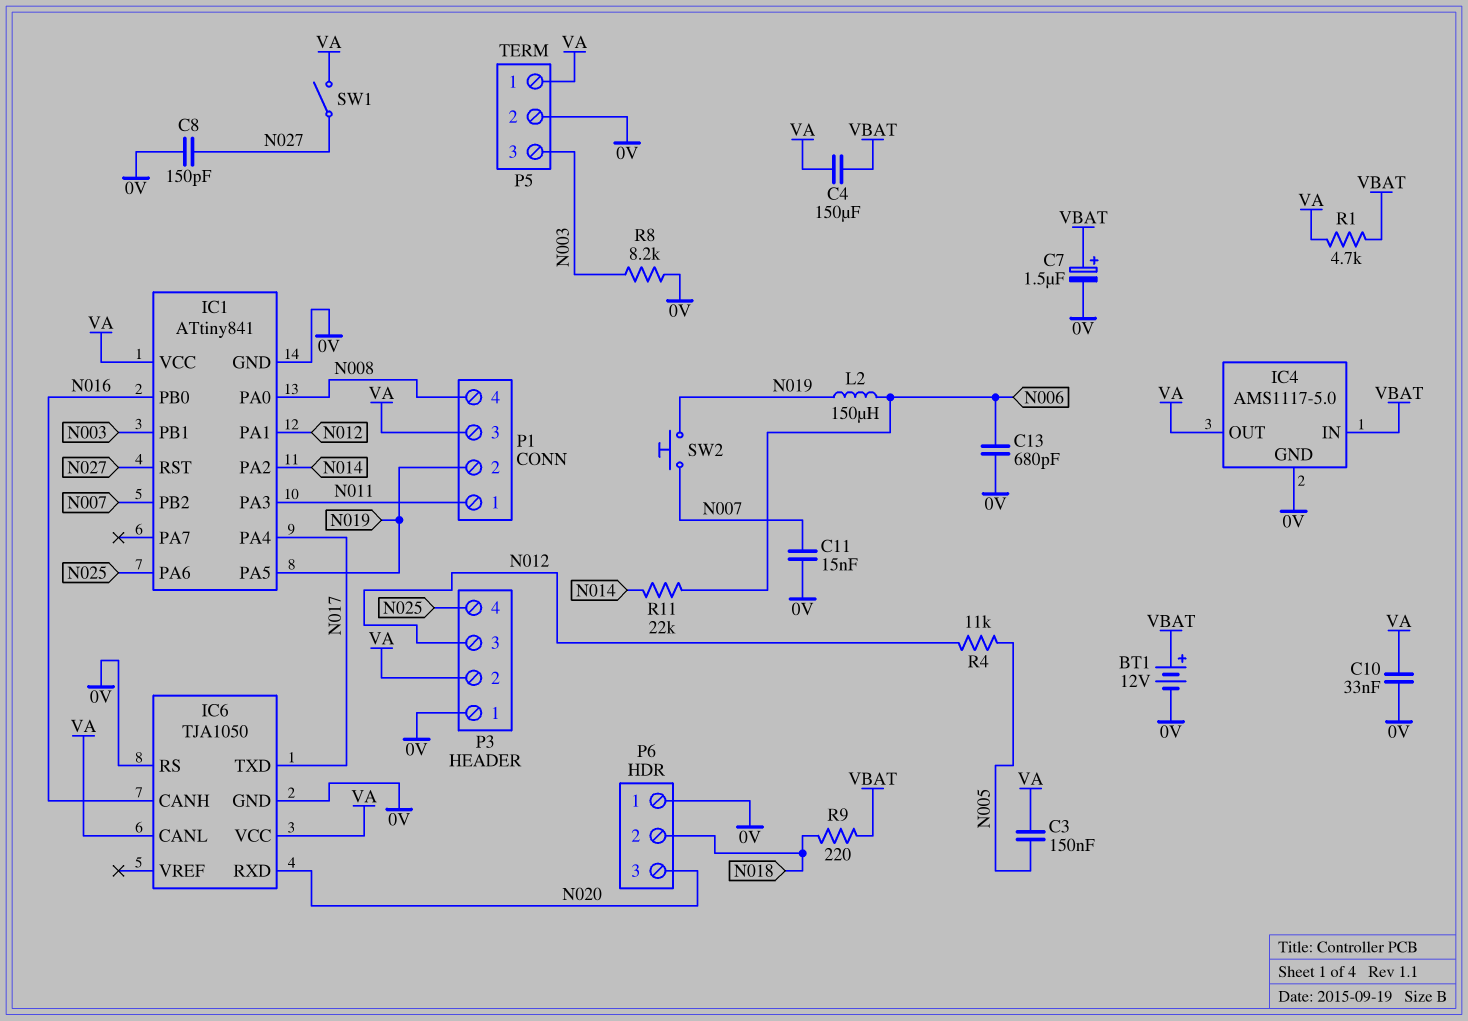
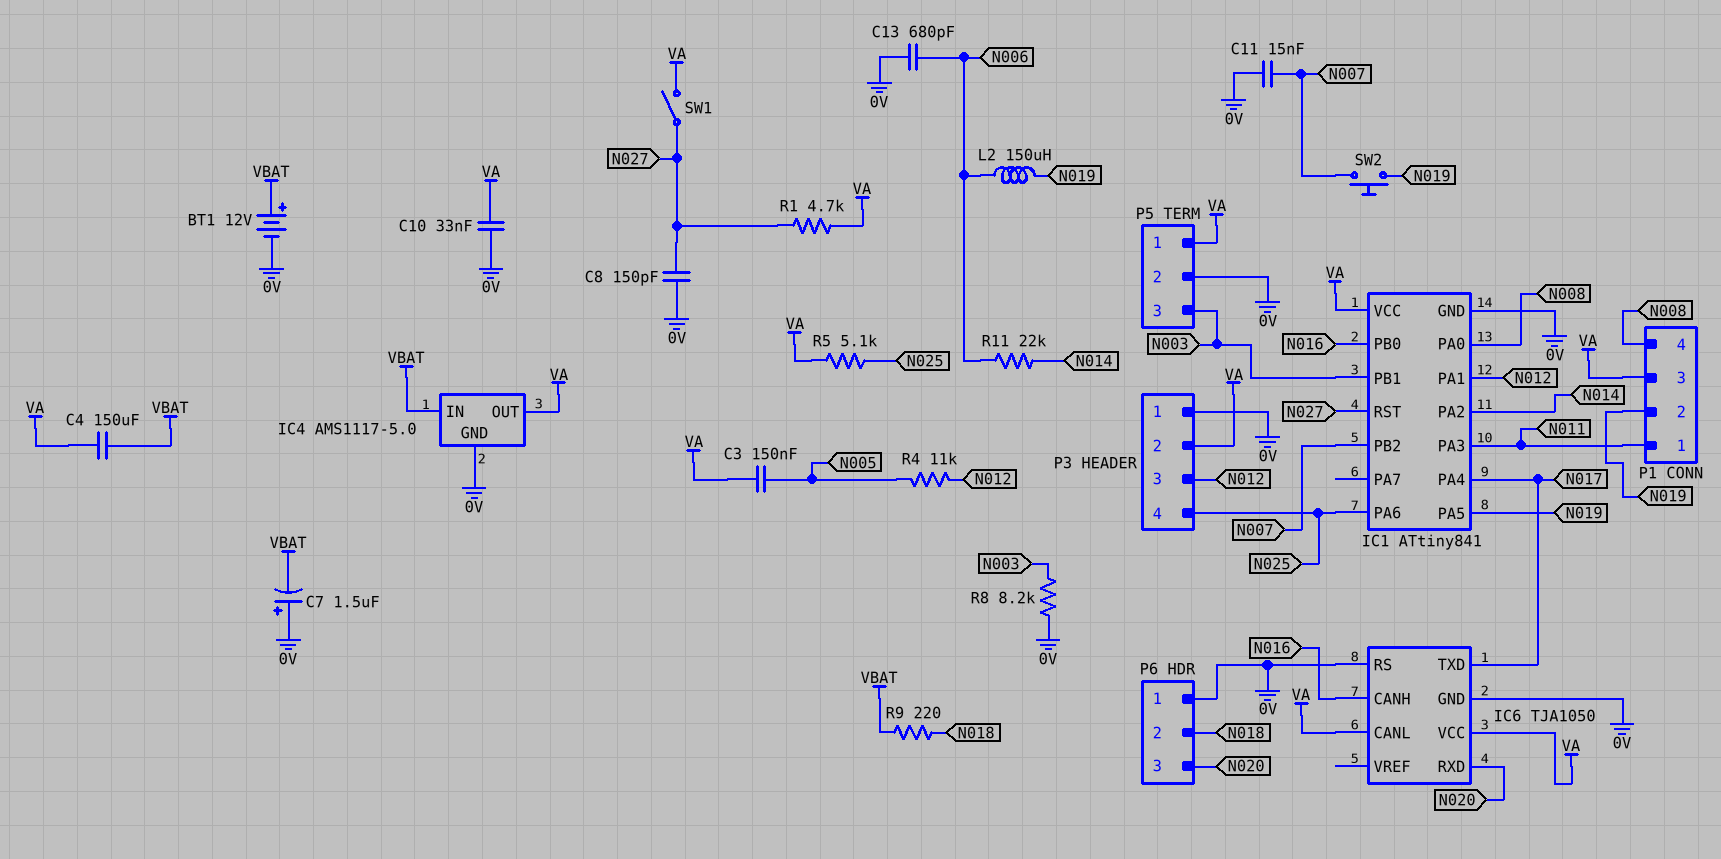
C7: 1.5uF (plus VBAT, minus 0V) -> 1.5uF (plus 0V, minus VBAT)
R1: 4.7k (VA, VBAT) -> 4.7k (N027, VA)
R5: none -> 5.1k (N025, VA)

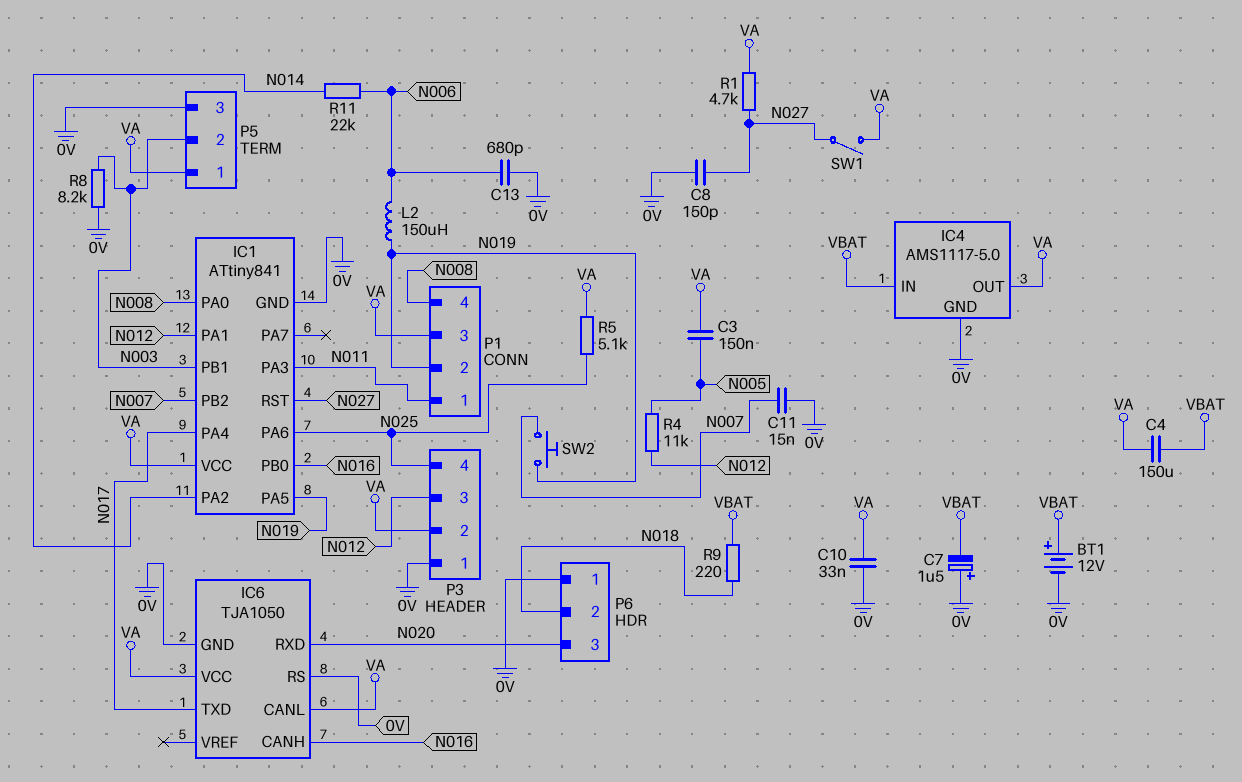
P5 pin 2: 0V -> N003
P5 pin 3: N003 -> 0V

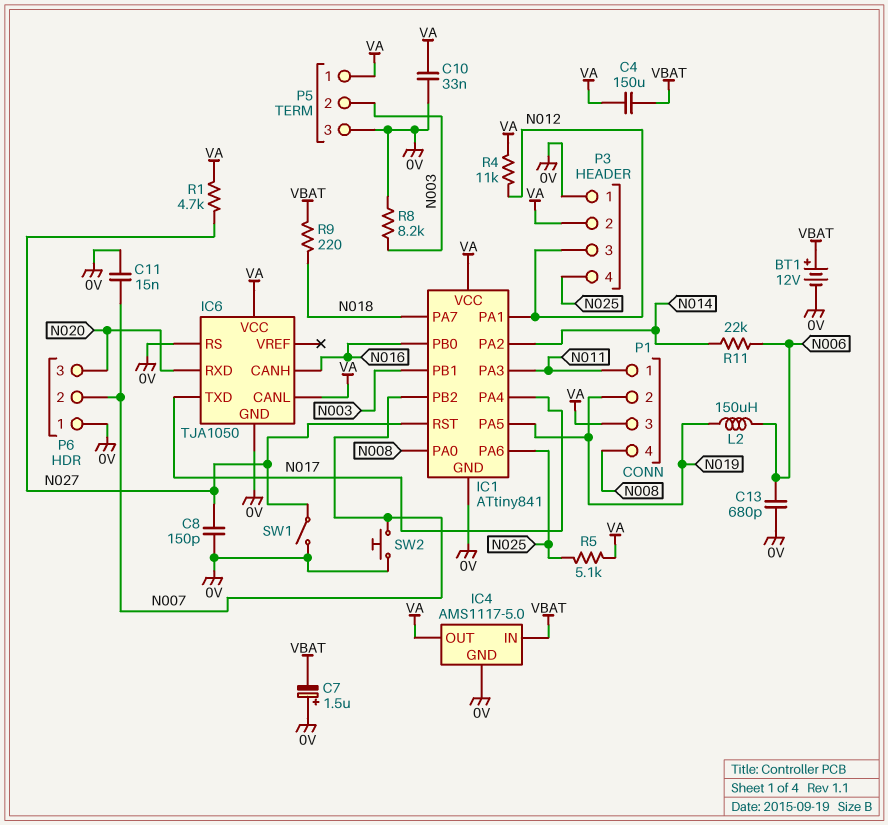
C3: 150nF (N005, VA) -> none
IC1 pin PA7: none -> N018
P6 pin 2: N018 -> N007
R4: 11k (N005, N012) -> 11k (N012, VA)
SW1: switch (N027, VA) -> switch (0V, N027)
SW2: button (N007, N019) -> button (0V, N007)

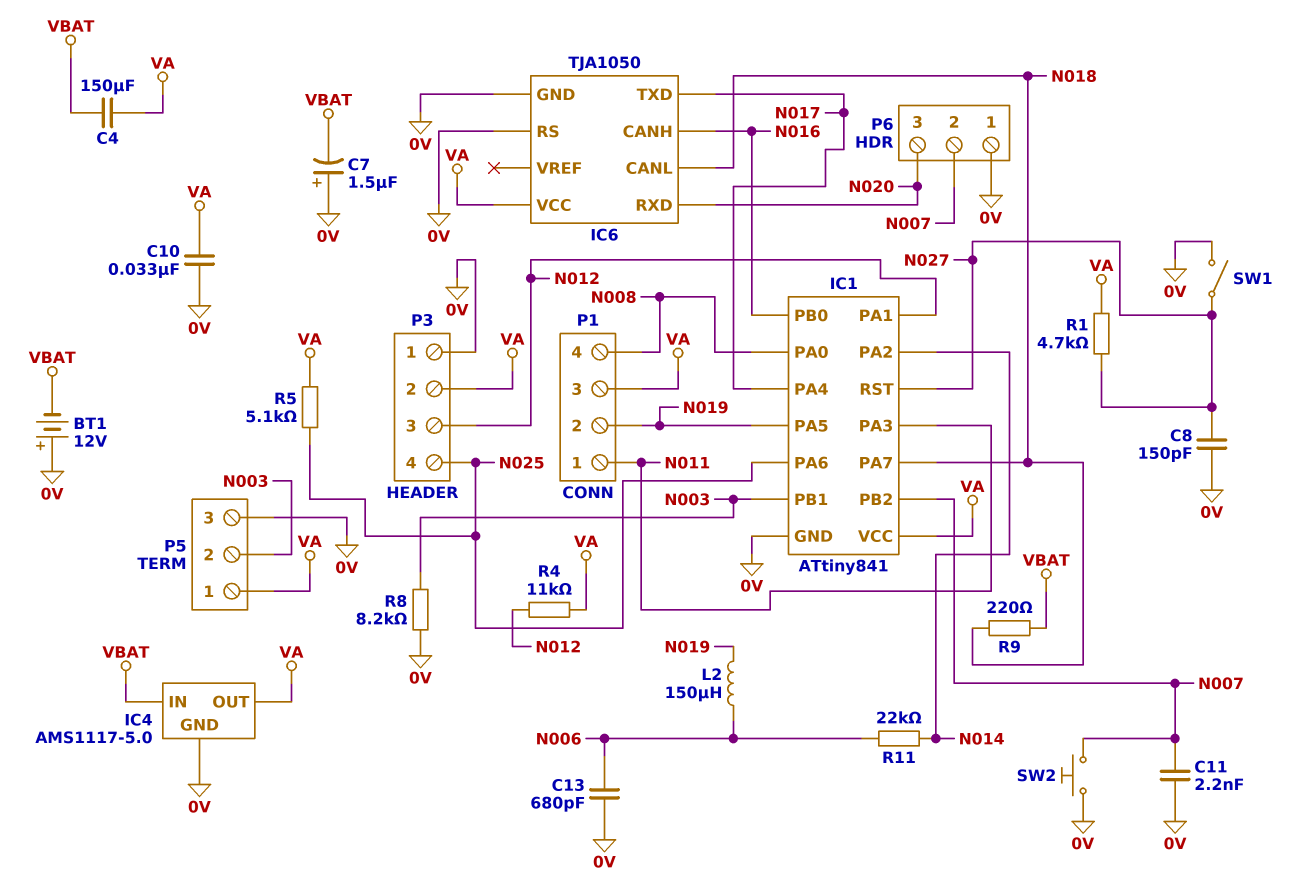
BT1: 12V (plus VBAT, minus 0V) -> 12V (plus 0V, minus VBAT)
C11: 15nF (0V, N007) -> 2.2nF (0V, N007)
IC6 pin CANL: VA -> N018

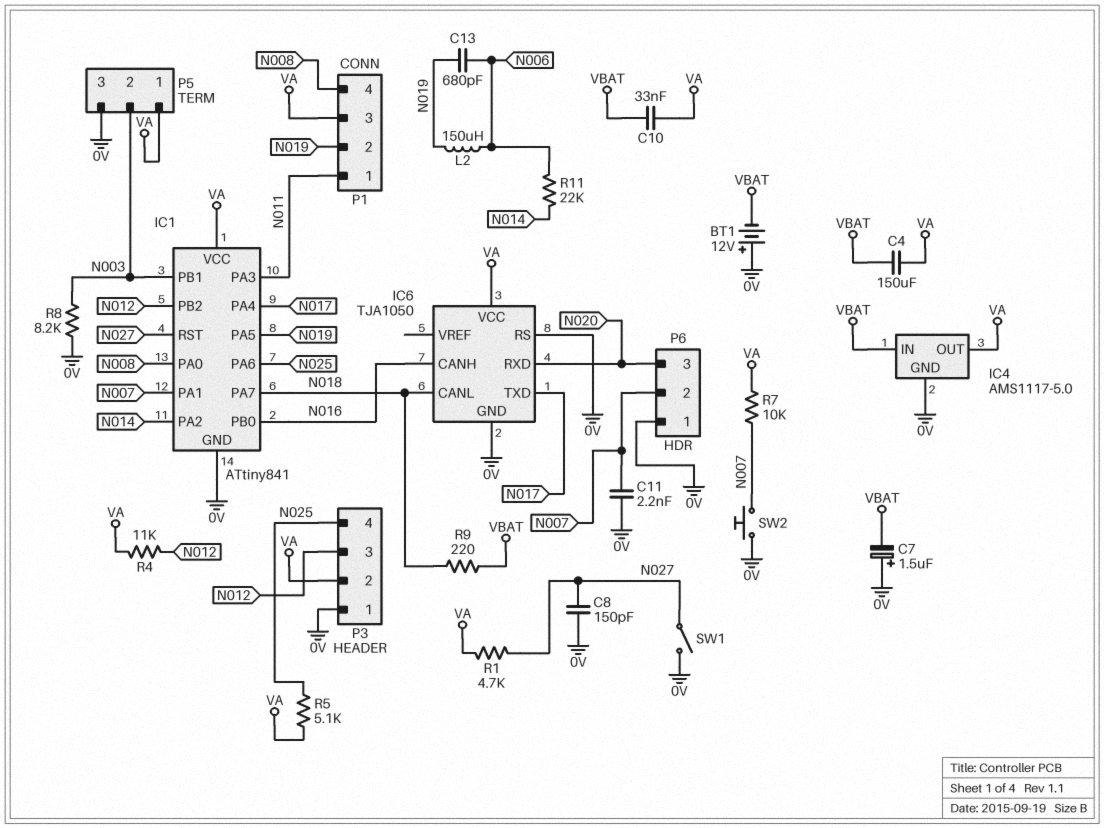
C10: 33nF (0V, VA) -> 33nF (VA, VBAT)
C13: 680pF (0V, N006) -> 680pF (N006, N019)
IC1 pin PA1: N012 -> N007
IC1 pin PB2: N007 -> N012
R7: none -> 10k (N007, VA)

